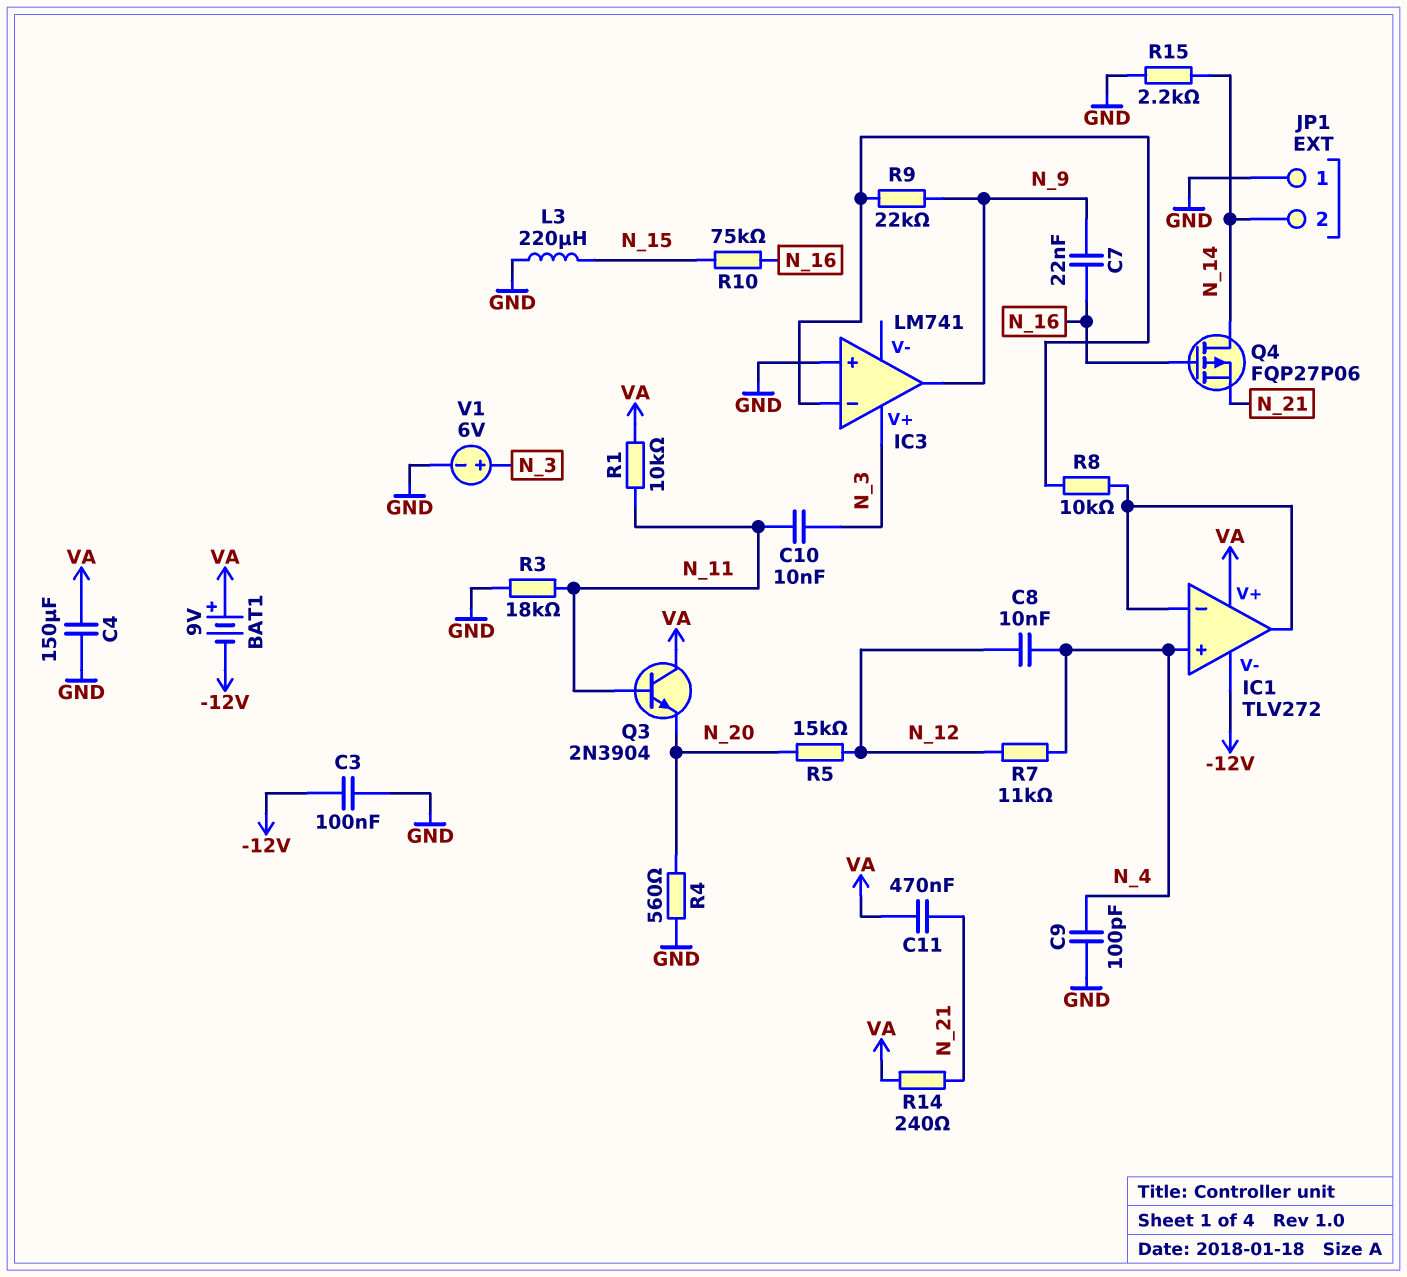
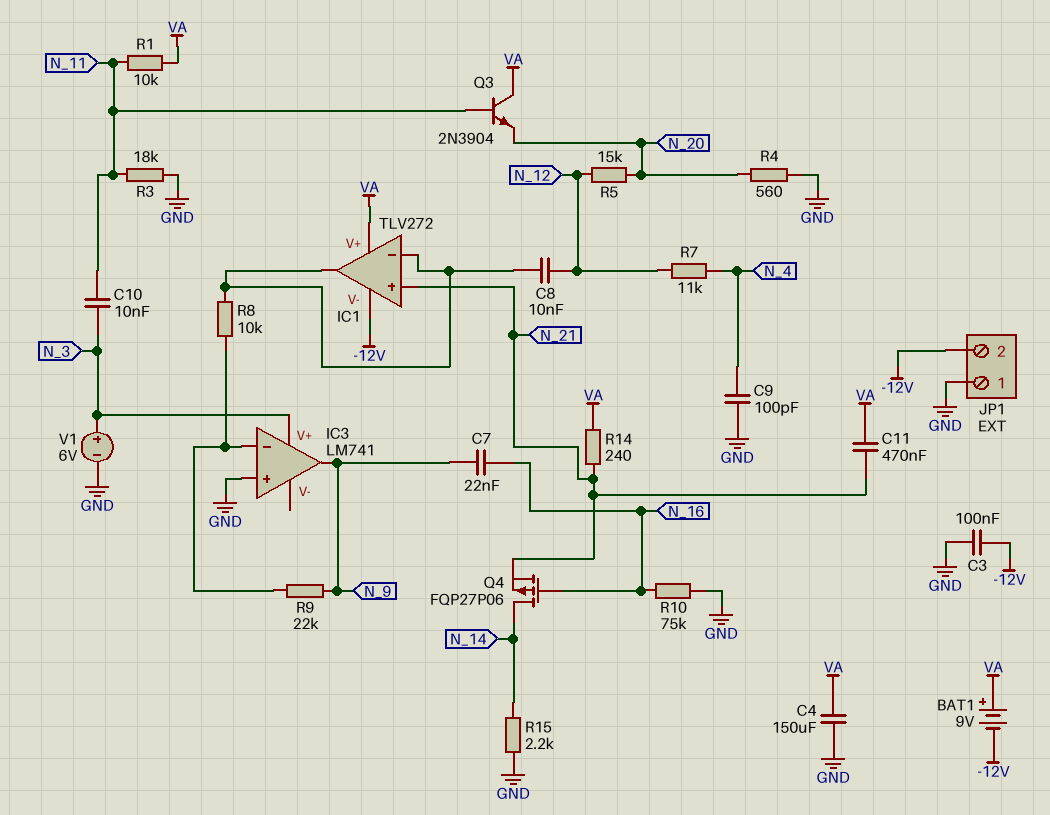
C8: 10nF (N_4, N_12) -> 10nF (IC1/in-, N_12)
IC1 pin in+: N_4 -> N_21
JP1 pin 2: N_14 -> -12V
L3: 220uH (GND, N_15) -> none
R10: 75k (N_15, N_16) -> 75k (GND, N_16)

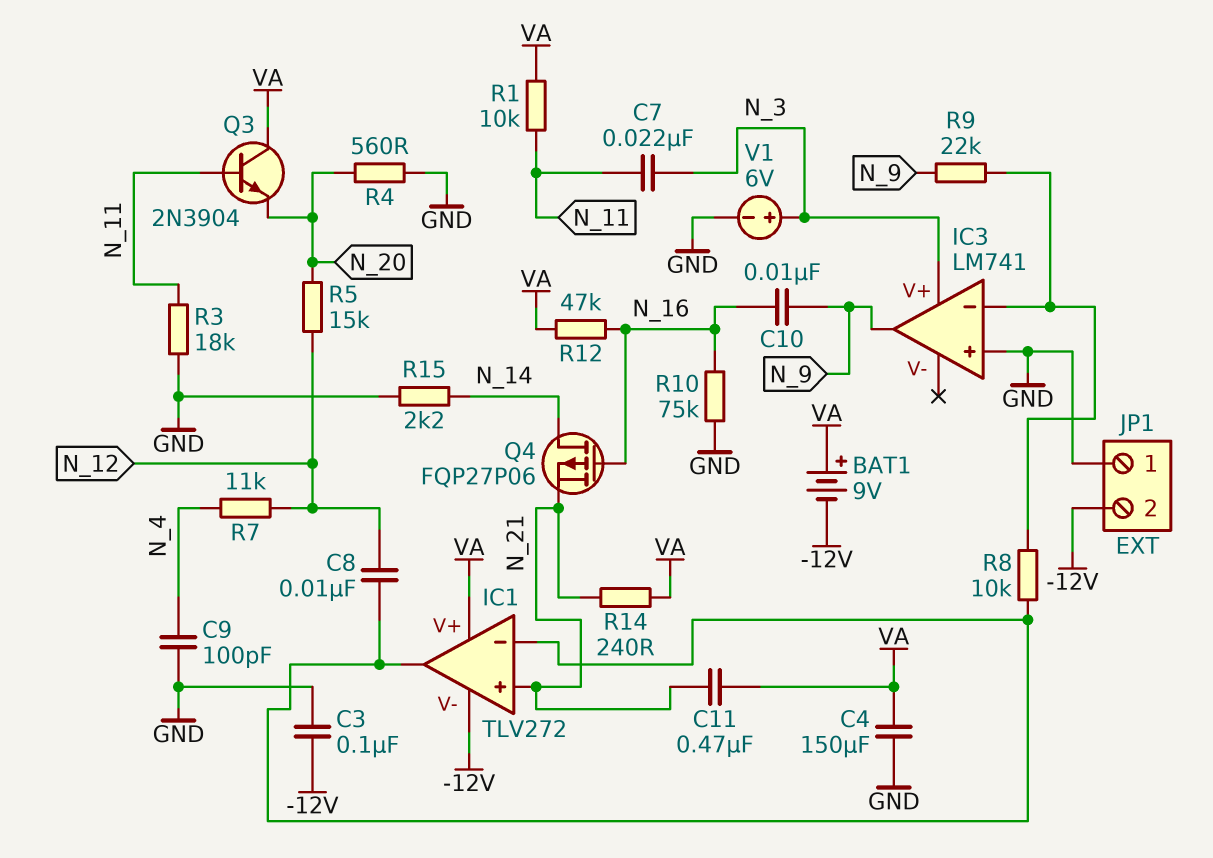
C7: 22nF (N_9, N_16) -> 22nF (N_3, N_11)
C10: 10nF (N_3, N_11) -> 10nF (N_9, N_16)
R12: none -> 47k (N_16, VA)

